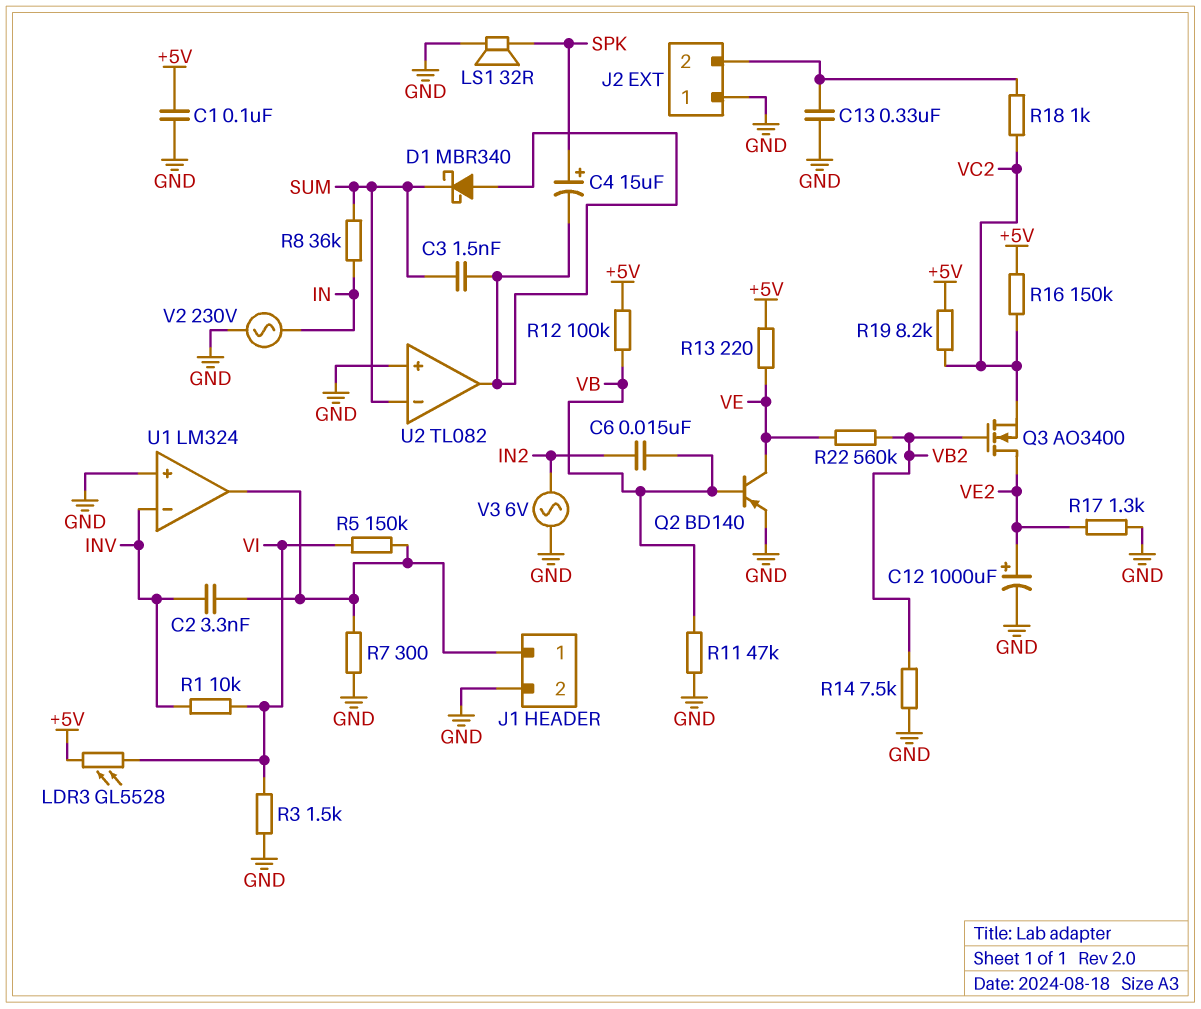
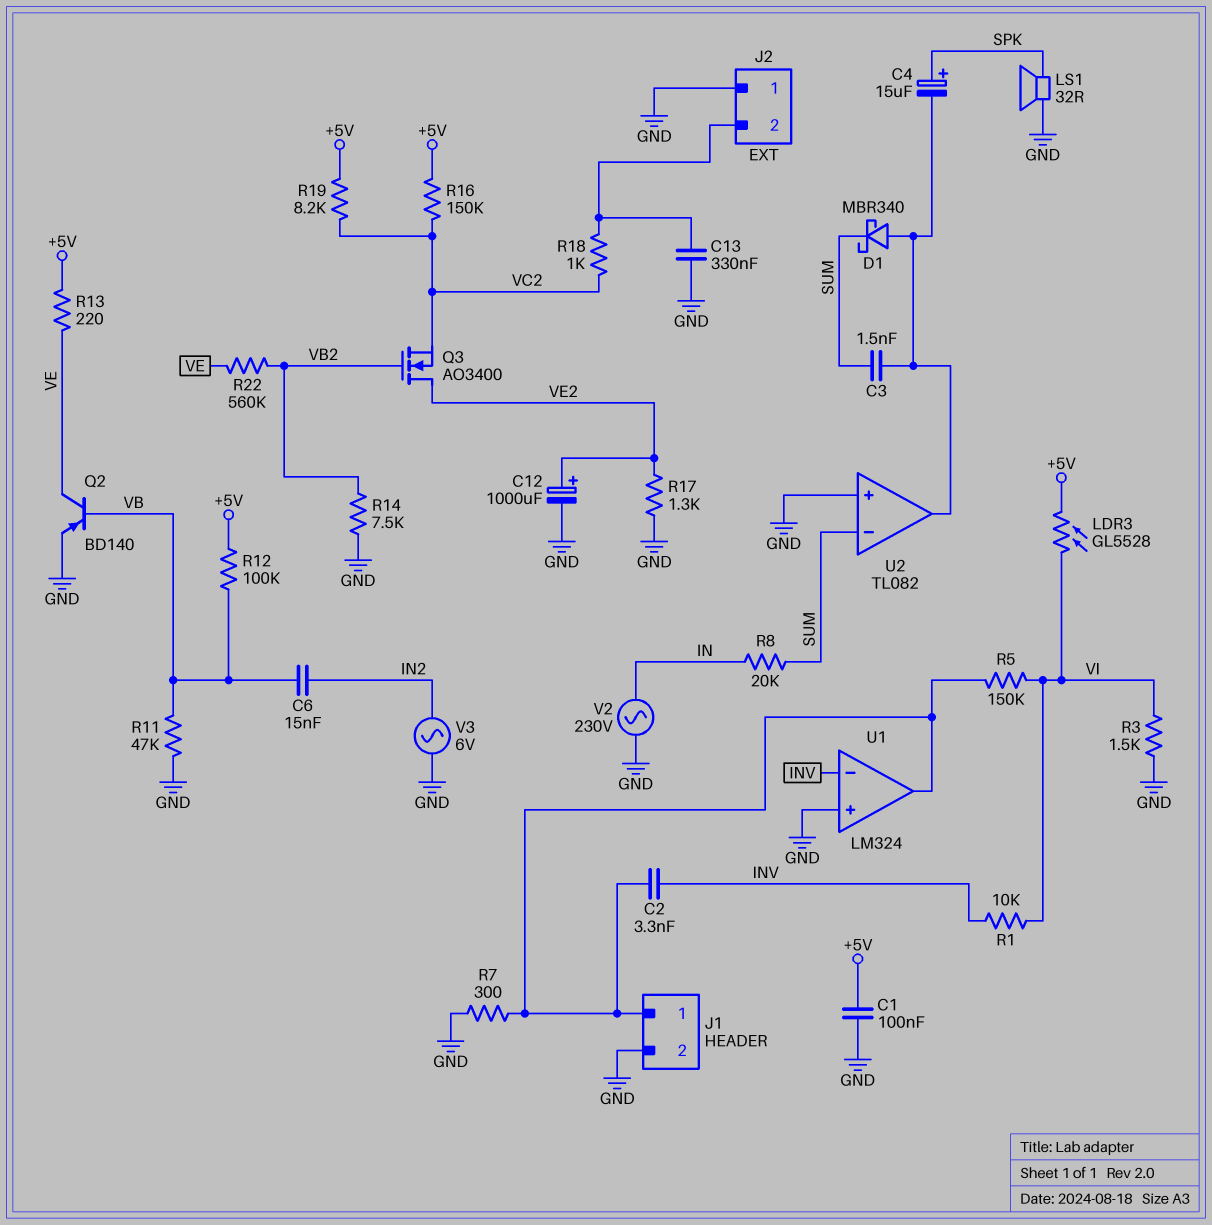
R8: 36k (IN, SUM) -> 20k (IN, SUM)

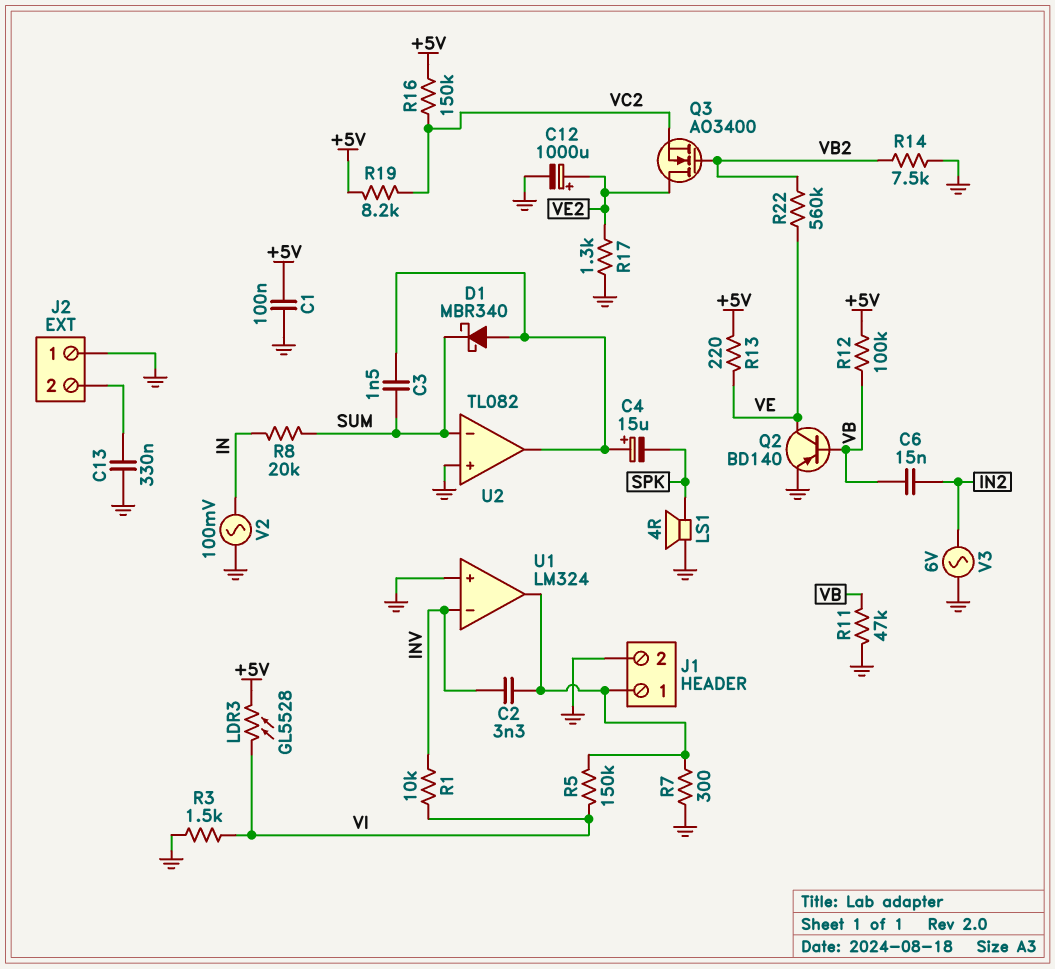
C4: 15uF (plus SPK, minus U2/out) -> 15uF (plus U2/out, minus SPK)
LS1: speaker 32R (GND, SPK) -> speaker 4R (GND, SPK)
R18: 1k (J2/2, VC2) -> none
V2: AC 230V (GND, IN) -> AC 100mV (GND, IN)

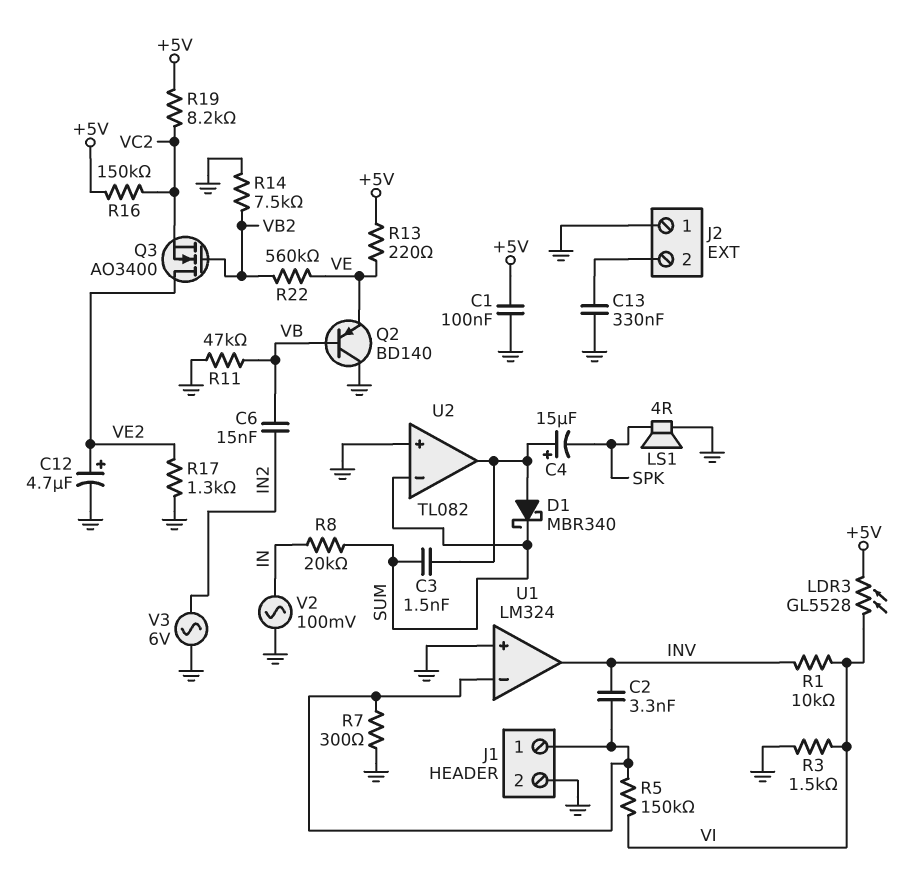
C12: 1000uF (plus VE2, minus GND) -> 4.7uF (plus VE2, minus GND)
Q2: PNP BD140 (B VB, C VE, E GND) -> PNP BD140 (B VB, C GND, E VE)
R12: 100k (+5V, VB) -> none
U1 pin in-: INV -> J1/1
U1 pin out: J1/1 -> INV

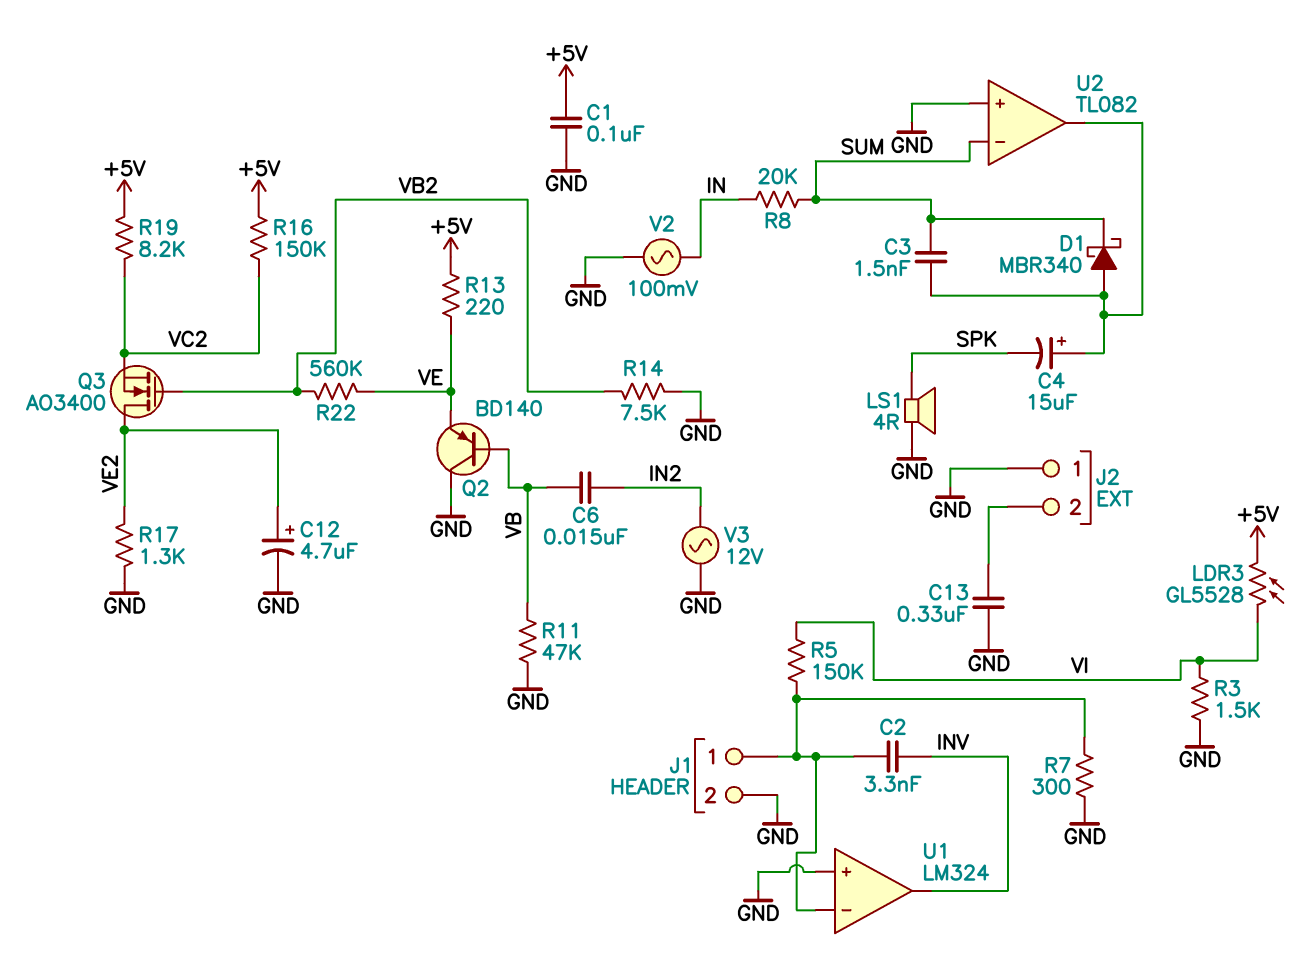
R1: 10k (INV, VI) -> none
V3: AC 6V (GND, IN2) -> AC 12V (GND, IN2)

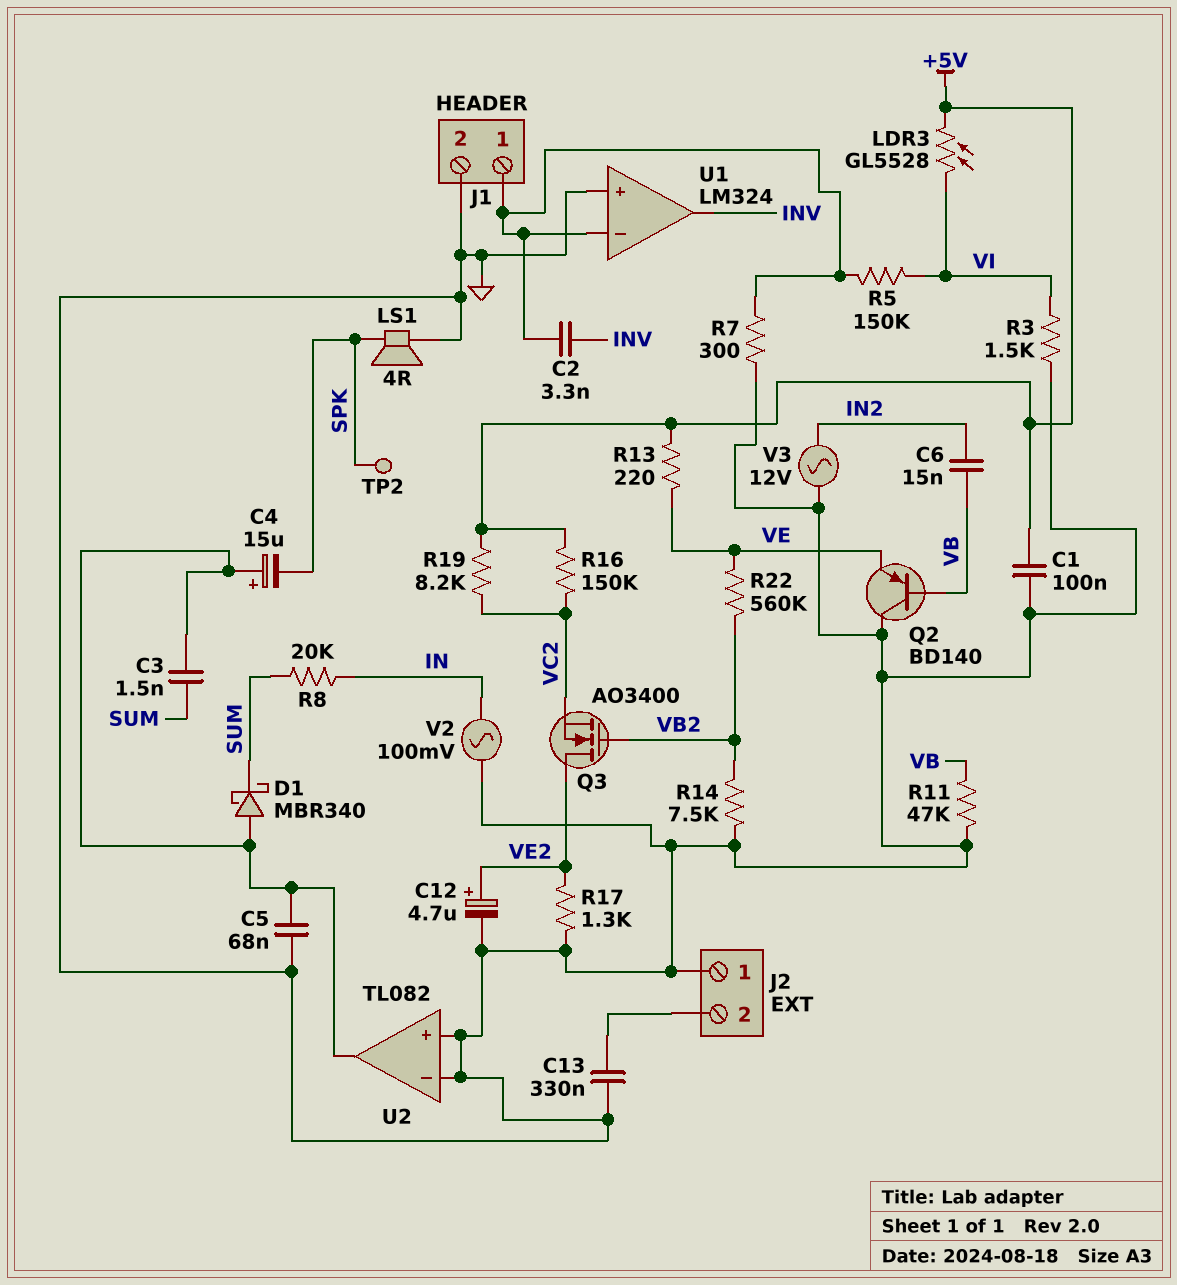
C5: none -> 68nF (GND, U2/out)
TP2: none -> test point (SPK)
U2 pin in-: SUM -> GND

